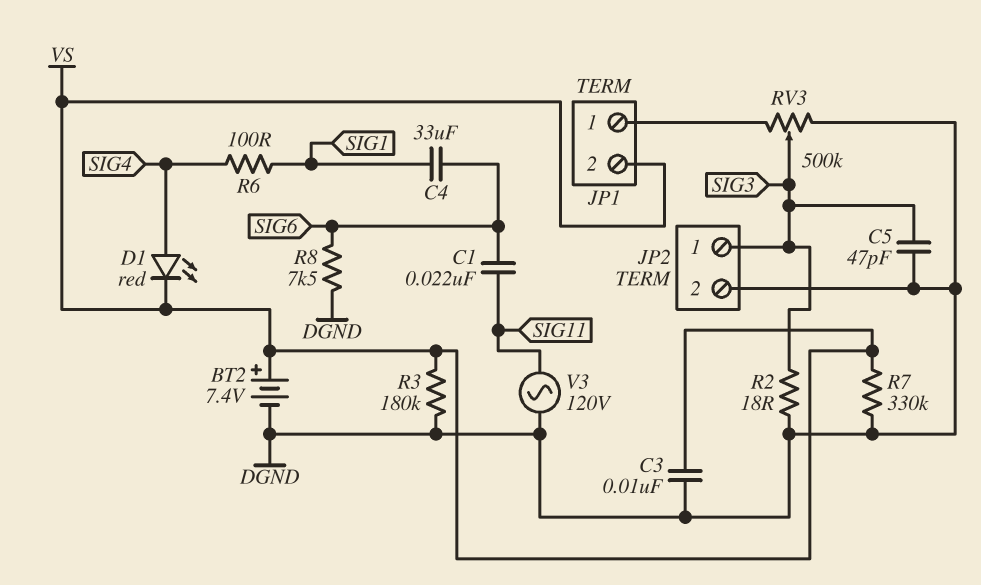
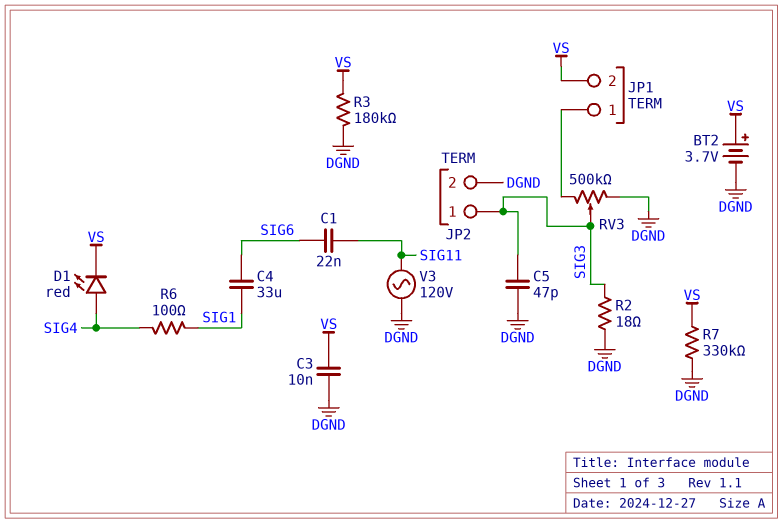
BT2: 7.4V (plus VS, minus DGND) -> 3.7V (plus VS, minus DGND)
R8: 7.5k (DGND, SIG6) -> none

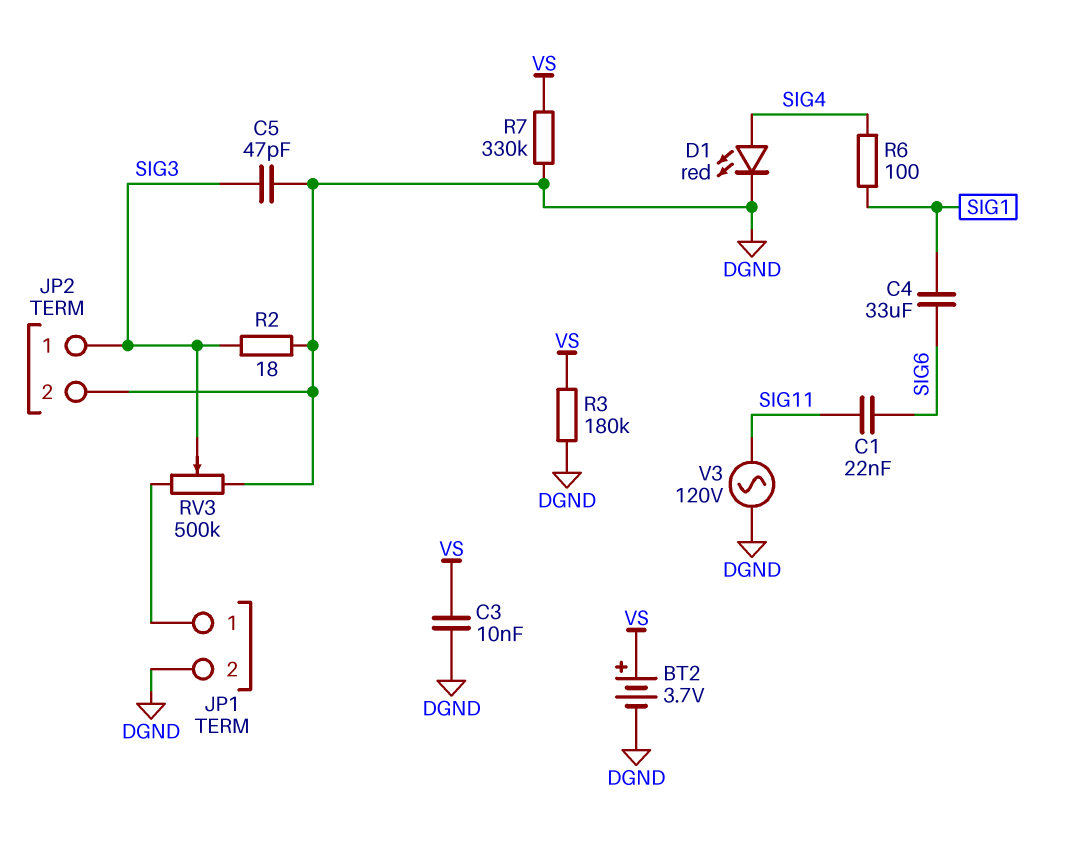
D1: LED red (A SIG4, K VS) -> LED red (A SIG4, K DGND)
JP1 pin 2: VS -> DGND

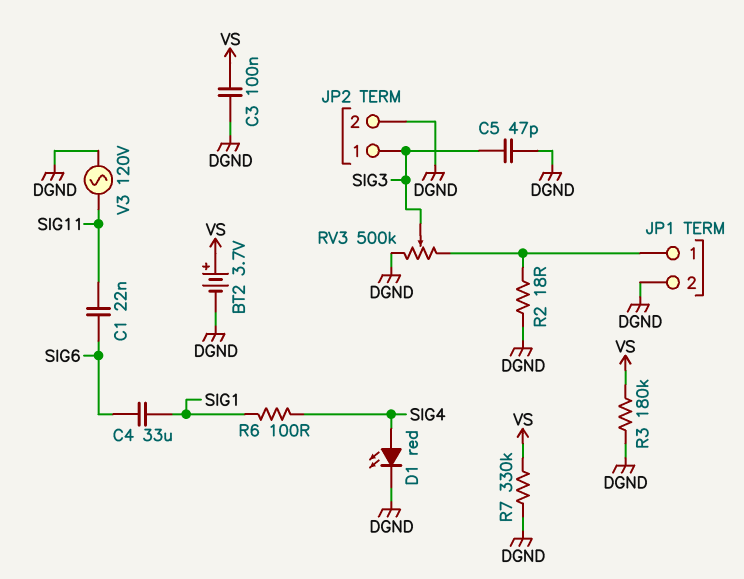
C3: 10nF (DGND, VS) -> 100nF (DGND, VS)
R2: 18 (DGND, SIG3) -> 18 (DGND, JP1/1)

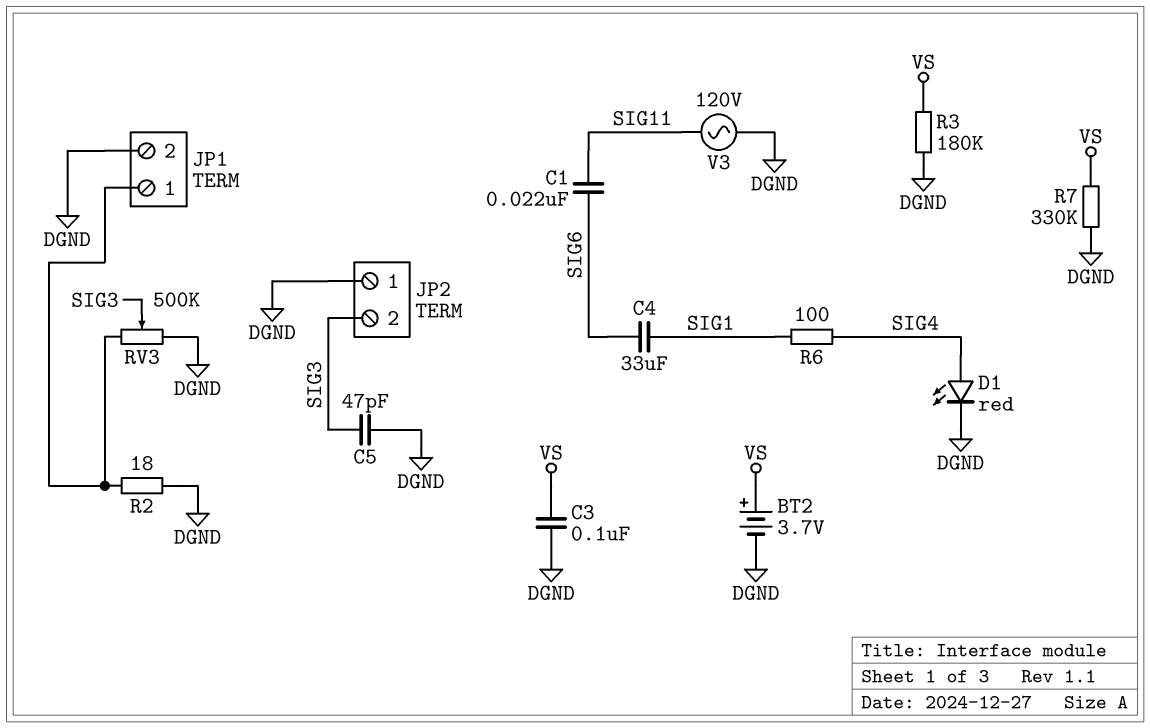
JP2 pin 1: SIG3 -> DGND
JP2 pin 2: DGND -> SIG3

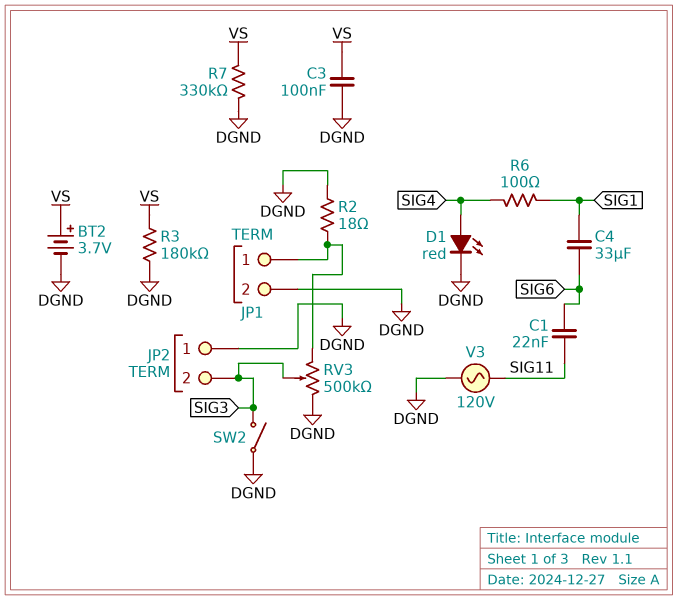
C5: 47pF (DGND, SIG3) -> none
SW2: none -> switch (DGND, SIG3)

